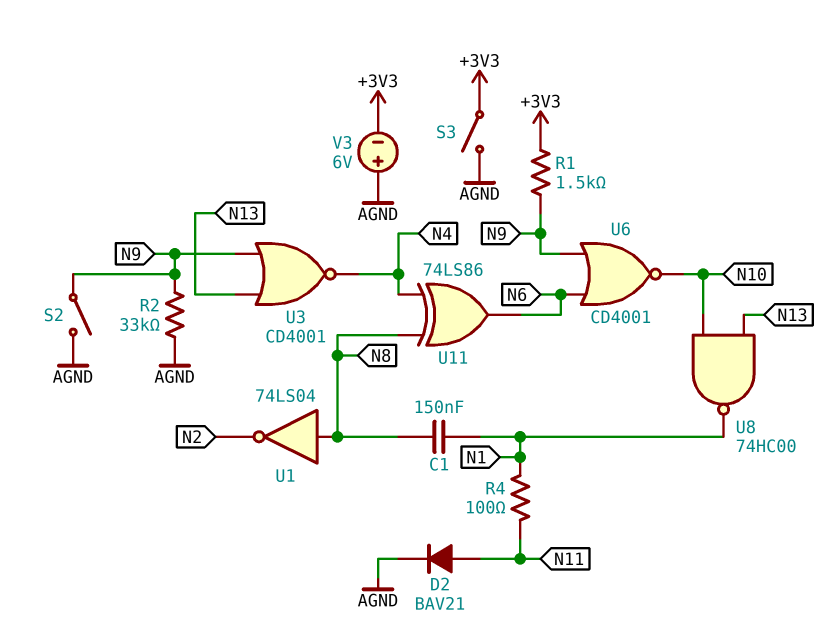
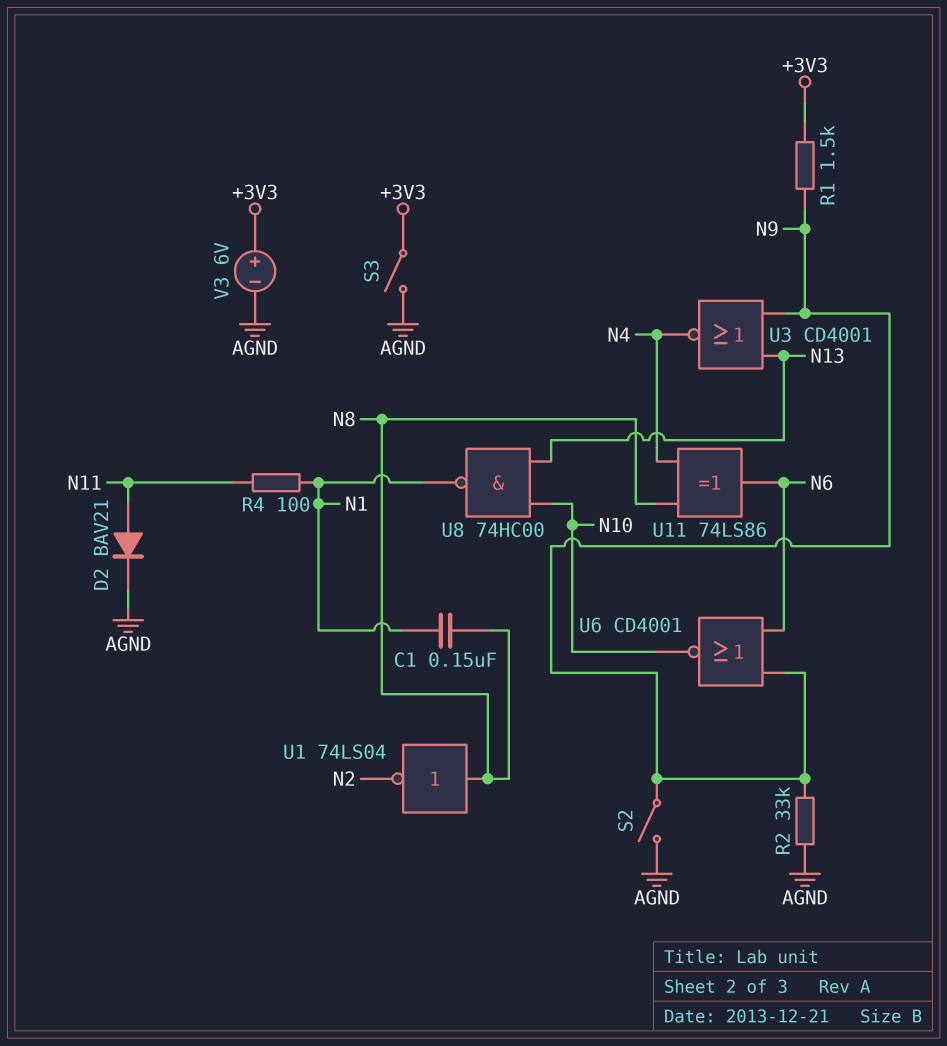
V3: 6V (plus AGND, minus +3V3) -> 6V (plus +3V3, minus AGND)

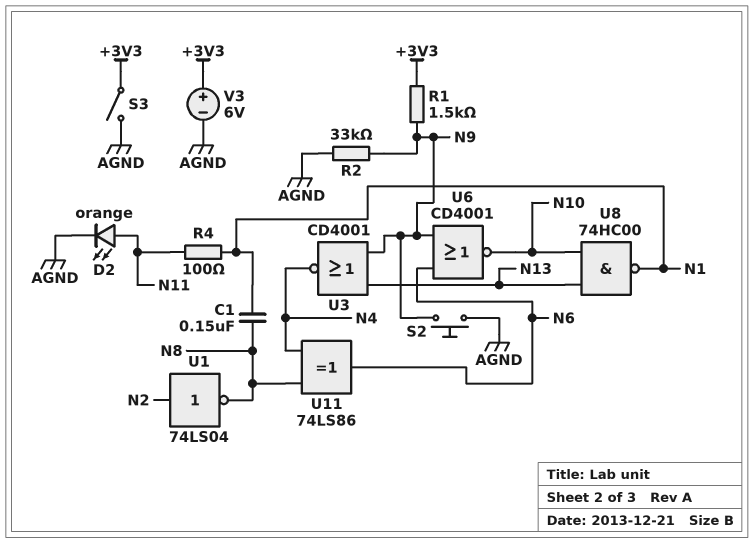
D2: diode BAV21 (A N11, K AGND) -> LED orange (A N11, K AGND)
S2: switch (AGND, N9) -> button (AGND, N9)
U1: NOT 74LS04 (in N8, out N2) -> NOT 74LS04 (in N2, out N8)

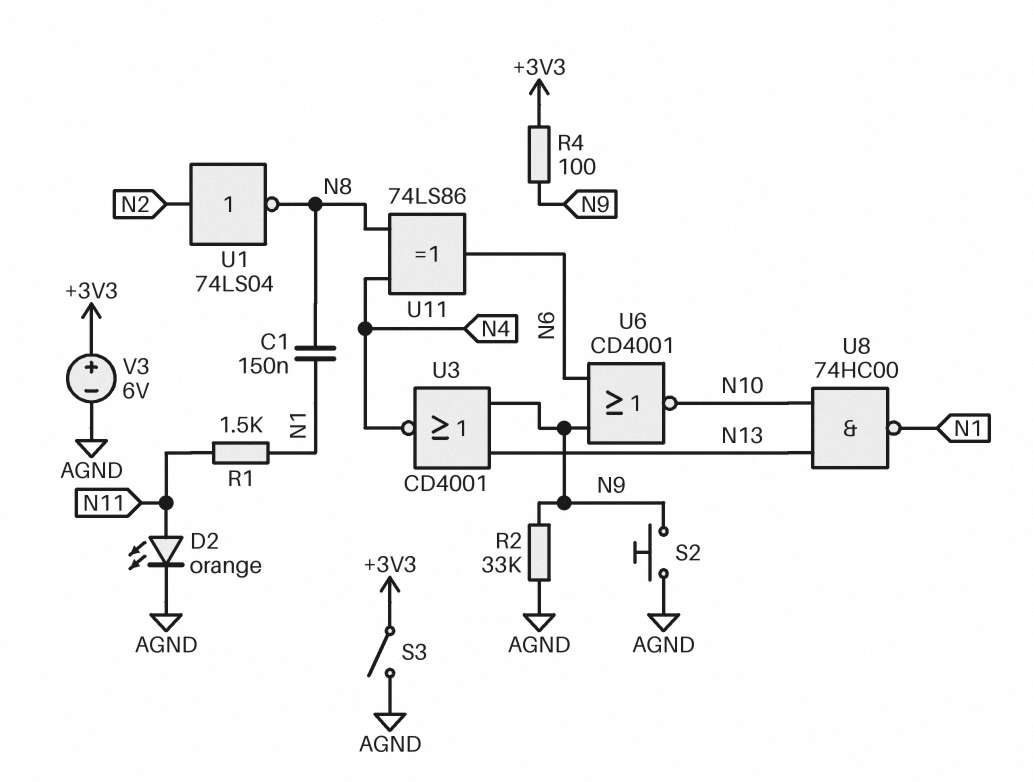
R1: 1.5k (+3V3, N9) -> 1.5k (N1, N11)
R4: 100 (N1, N11) -> 100 (+3V3, N9)

